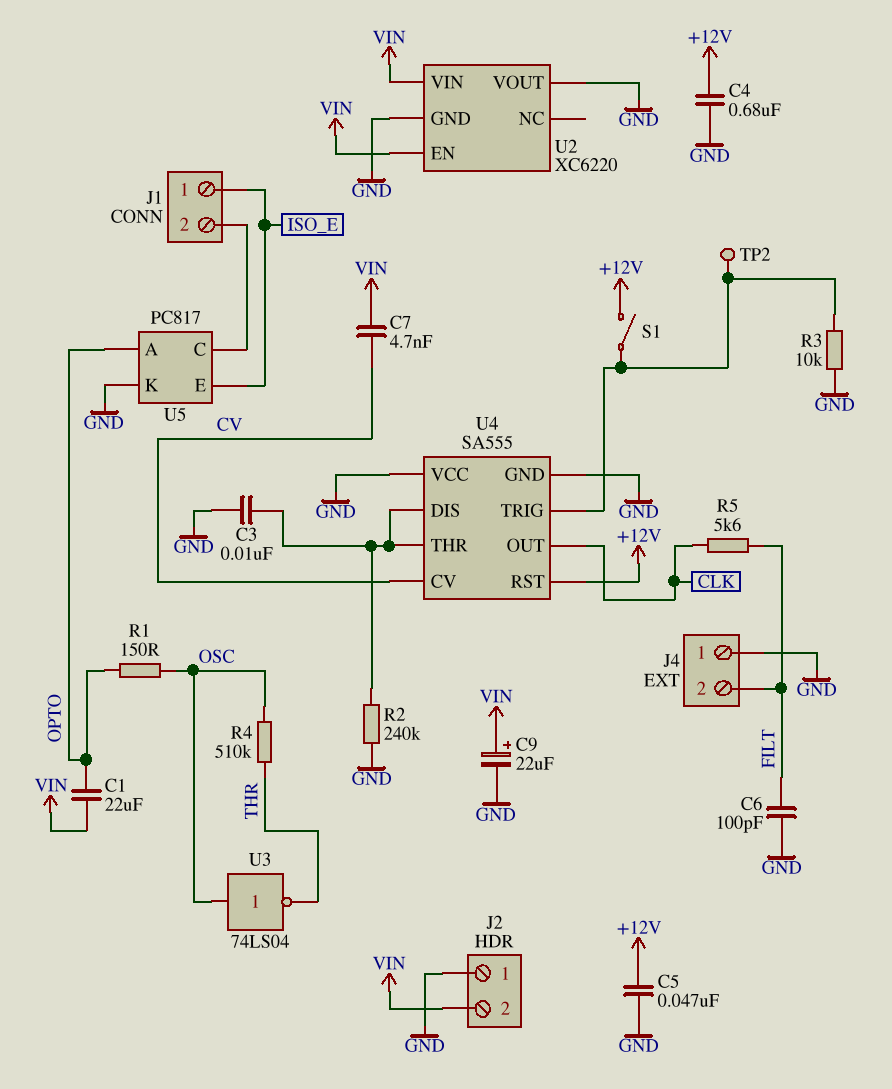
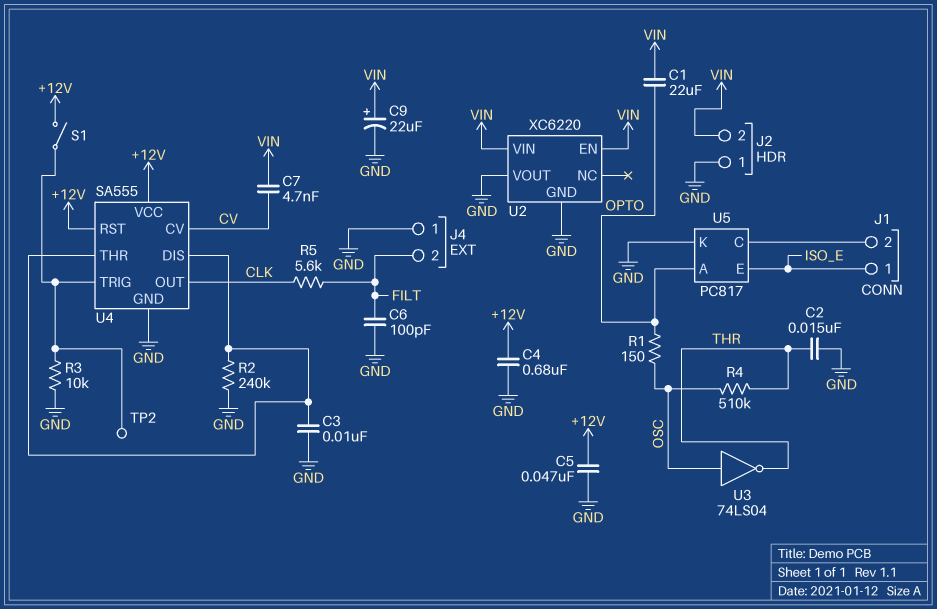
C2: none -> 15nF (GND, THR)
U4 pin VCC: GND -> +12V

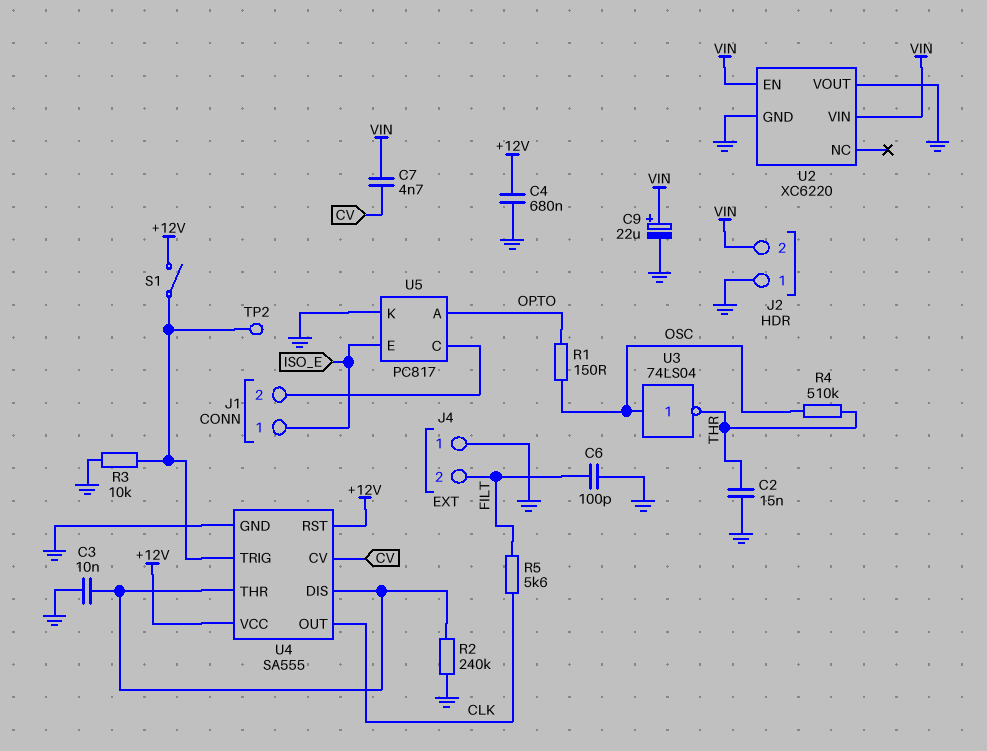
C1: 22uF (OPTO, VIN) -> none
C5: 47nF (+12V, GND) -> none

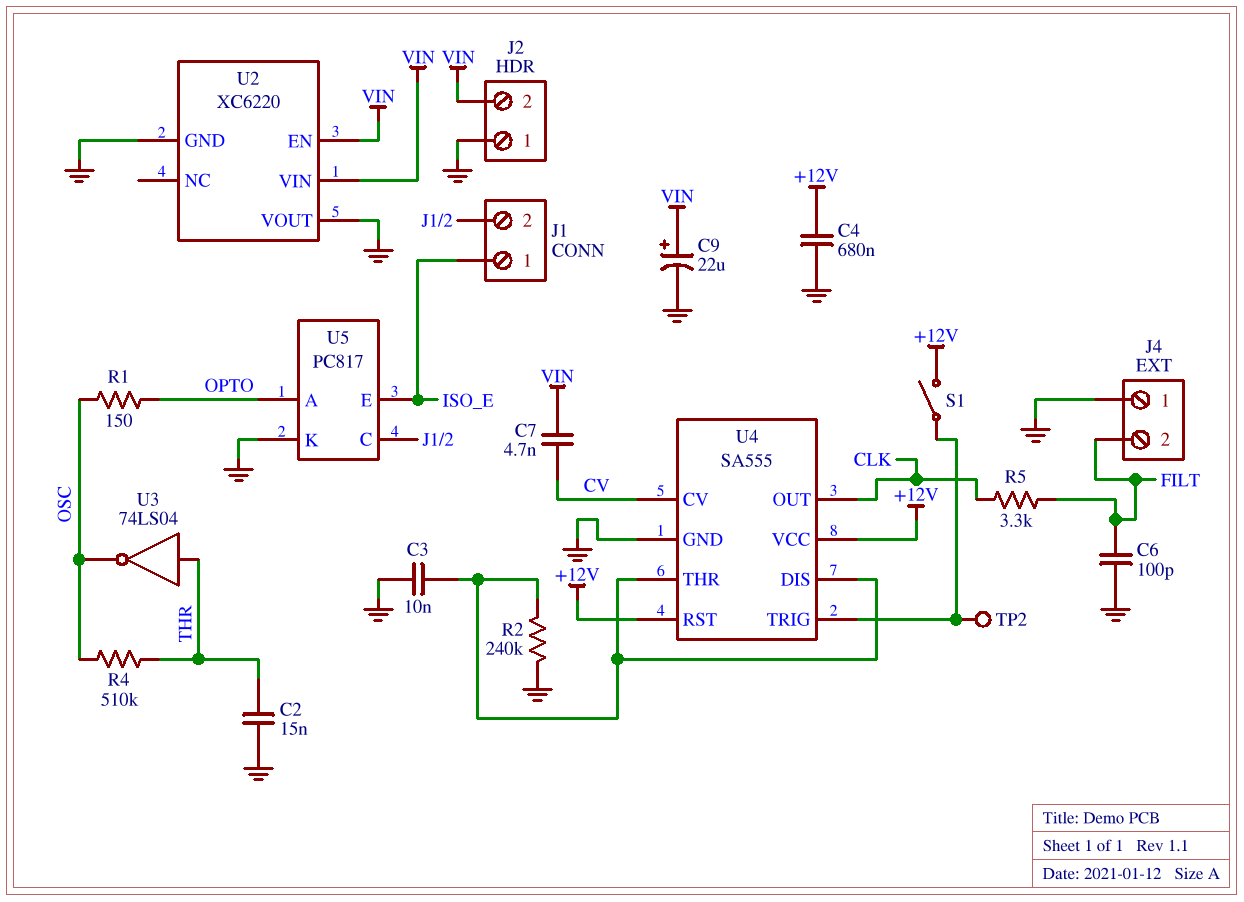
R3: 10k (GND, U4/TRIG) -> none
R5: 5.6k (CLK, FILT) -> 3.3k (CLK, FILT)
U3: NOT 74LS04 (in OSC, out THR) -> NOT 74LS04 (in THR, out OSC)

